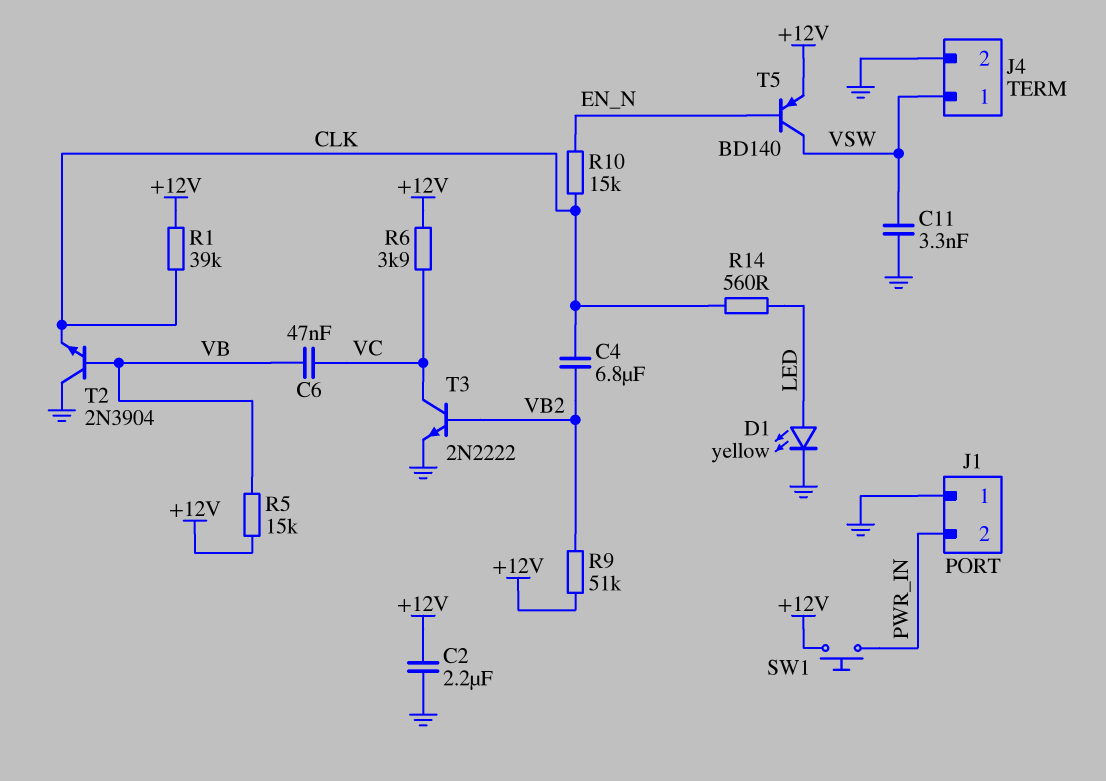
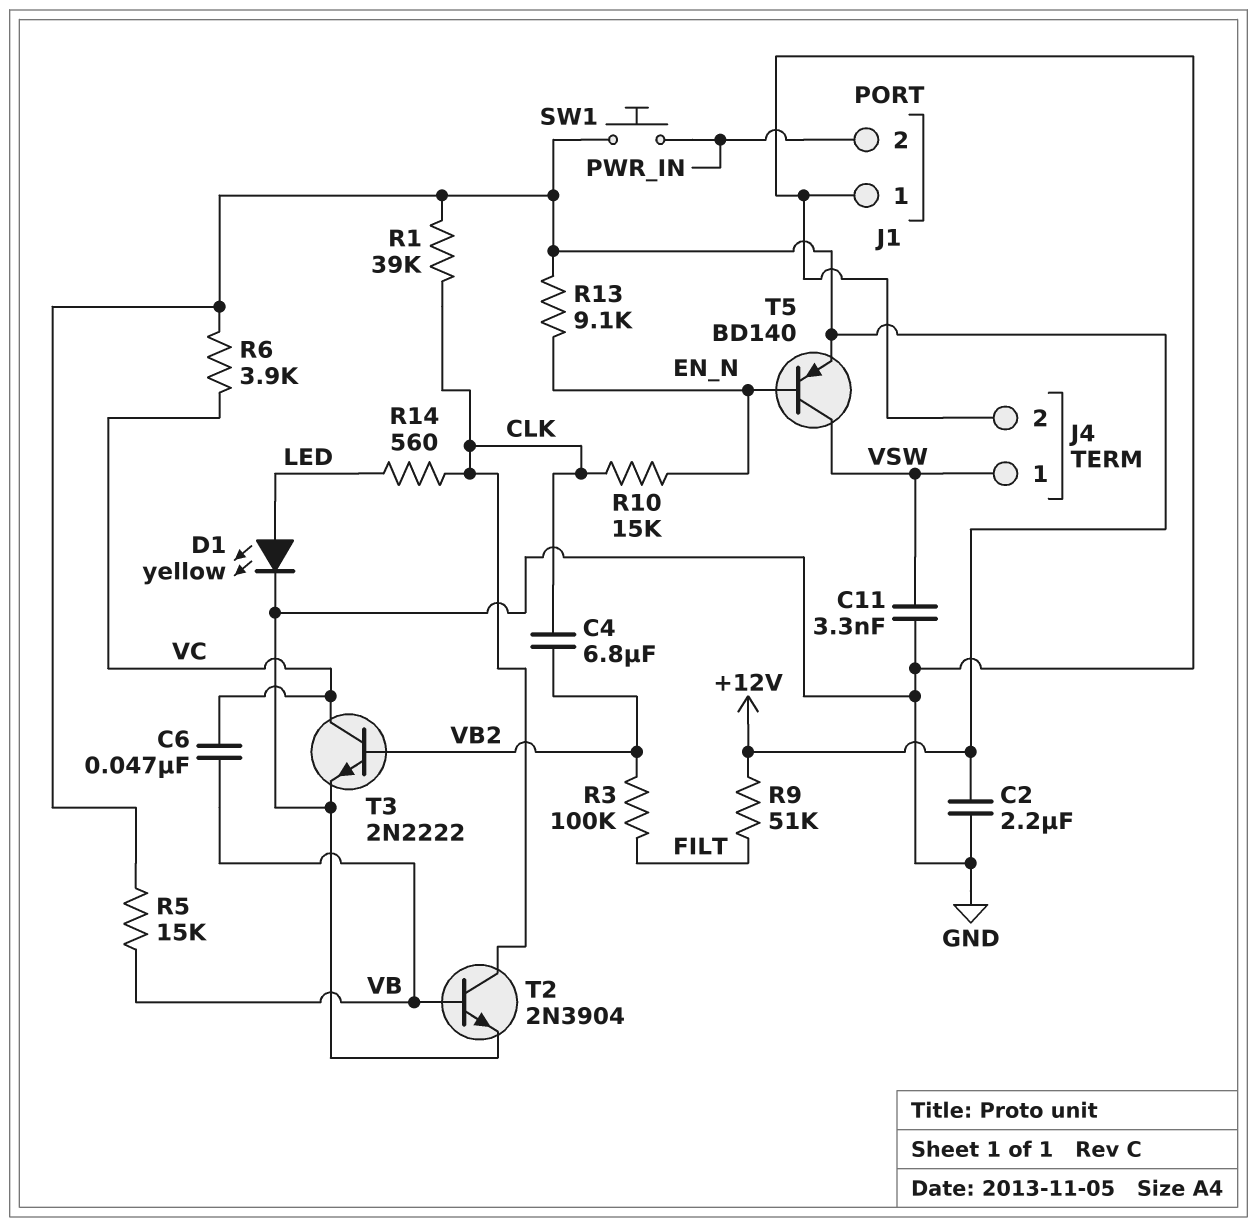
R3: none -> 100k (FILT, VB2)
R9: 51k (+12V, VB2) -> 51k (+12V, FILT)
R13: none -> 9.1k (+12V, EN_N)
T2: NPN 2N3904 (B VB, C GND, E CLK) -> NPN 2N3904 (B VB, C CLK, E GND)

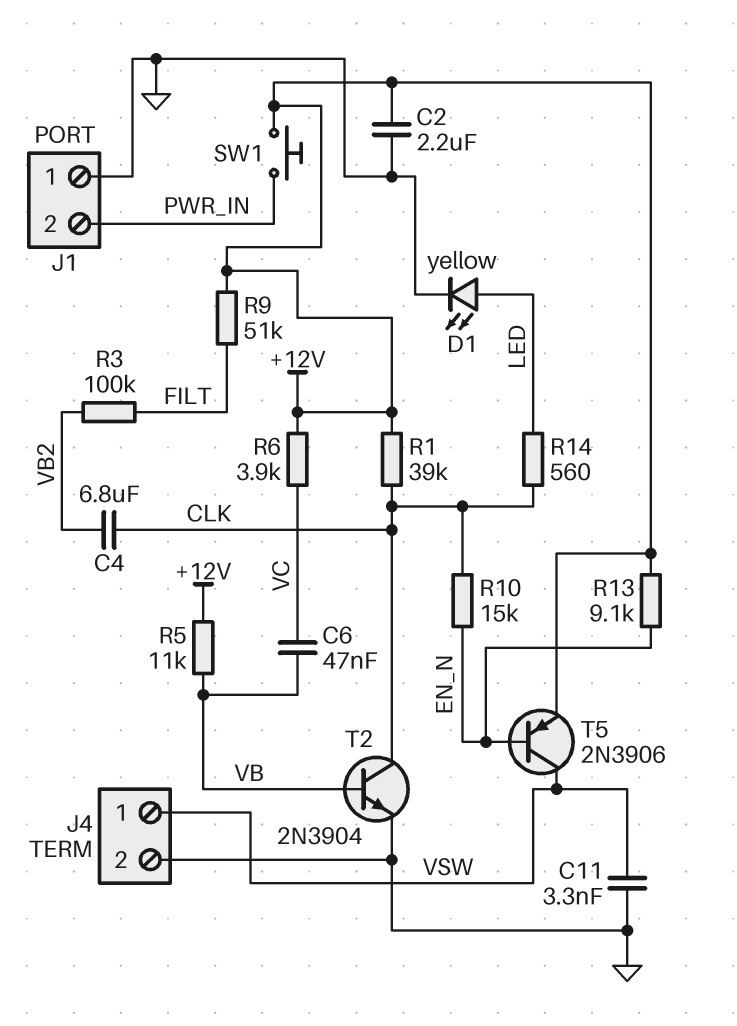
R5: 15k (+12V, VB) -> 11k (+12V, VB)
T3: NPN 2N2222 (B VB2, C VC, E GND) -> none
T5: PNP BD140 (B EN_N, C VSW, E +12V) -> PNP 2N3906 (B EN_N, C VSW, E +12V)

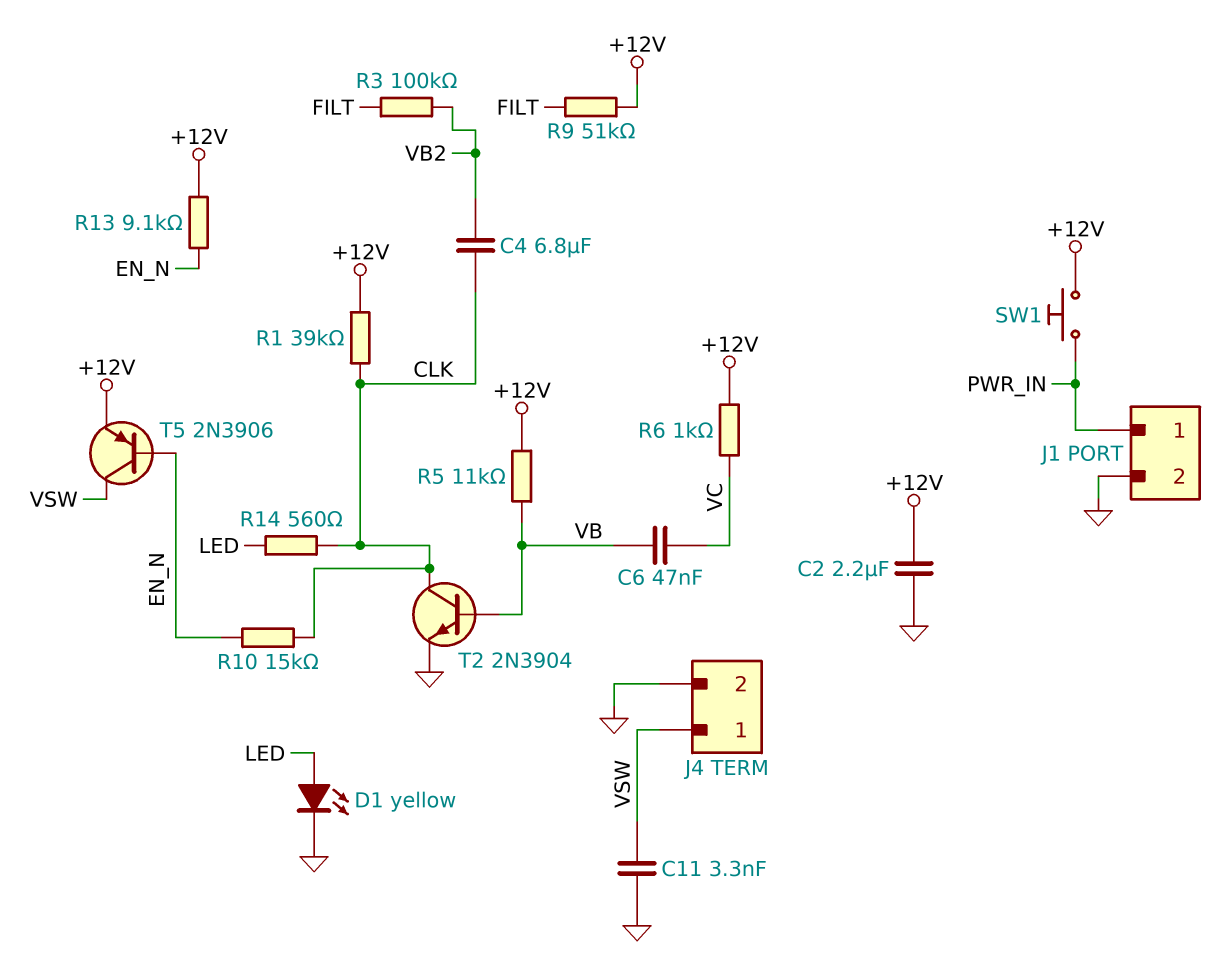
J1 pin 1: GND -> PWR_IN
J1 pin 2: PWR_IN -> GND
R6: 3.9k (+12V, VC) -> 1k (+12V, VC)

